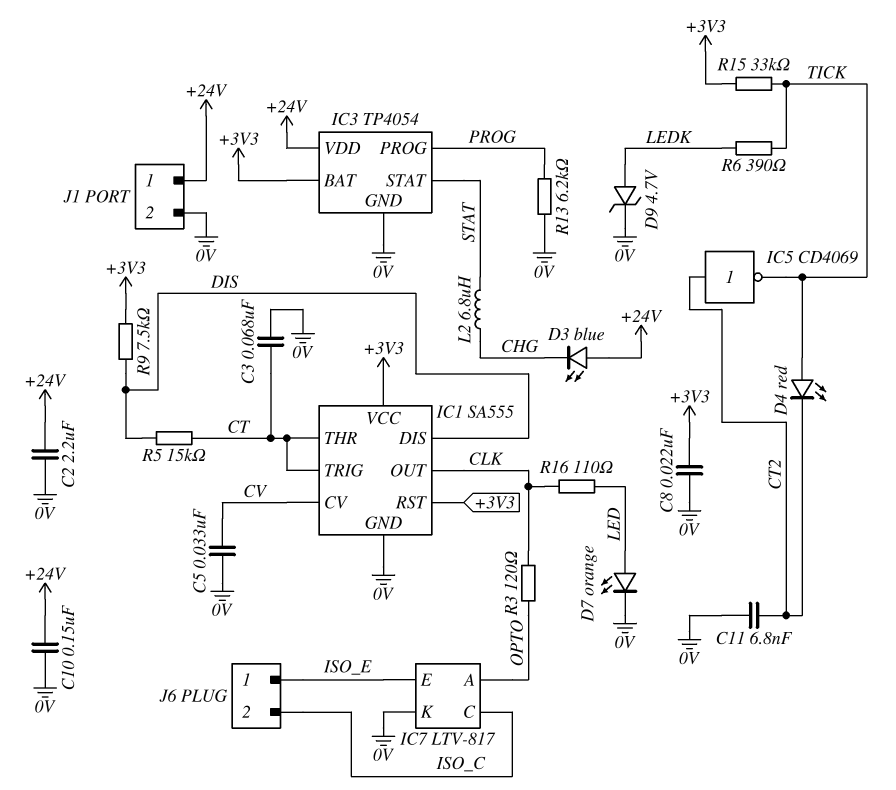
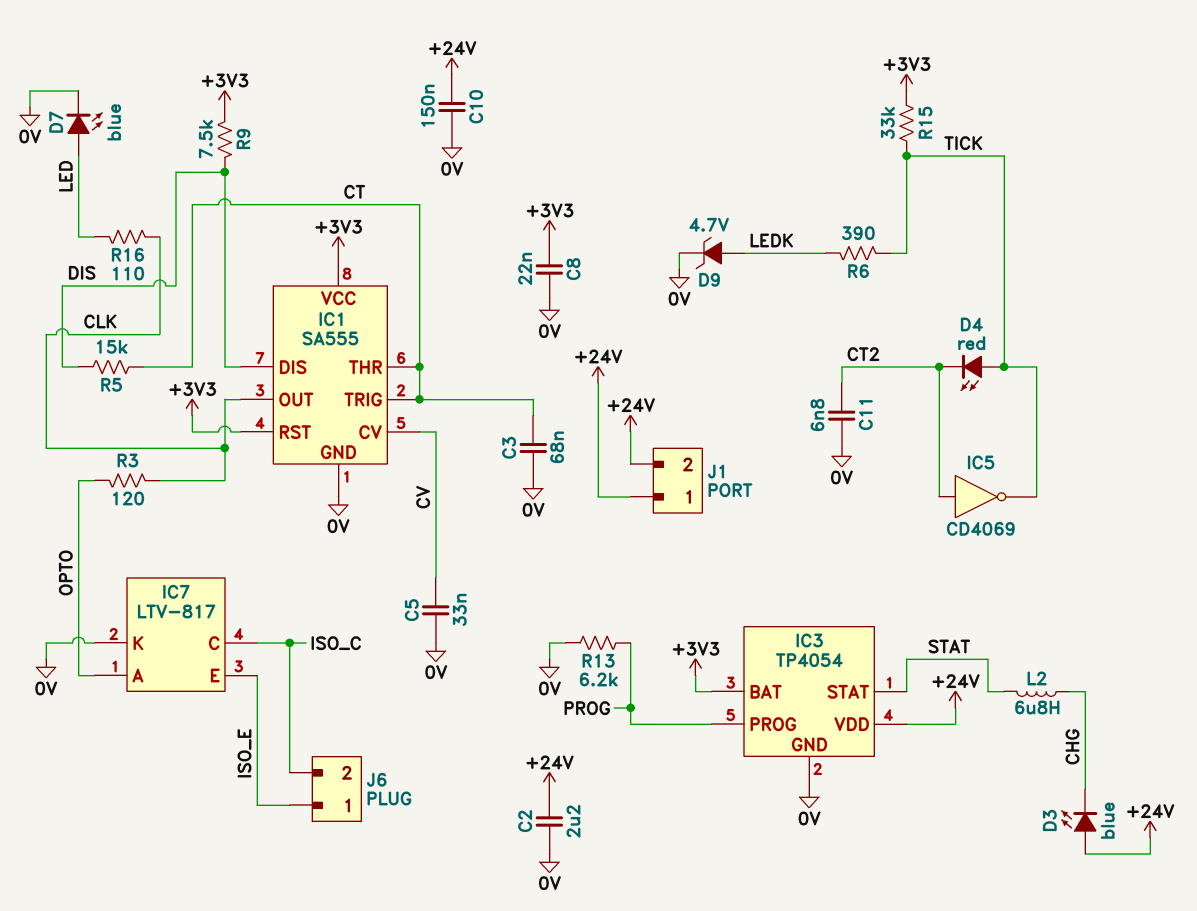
D7: LED orange (A LED, K 0V) -> LED blue (A LED, K 0V)
J1 pin 2: 0V -> +24V

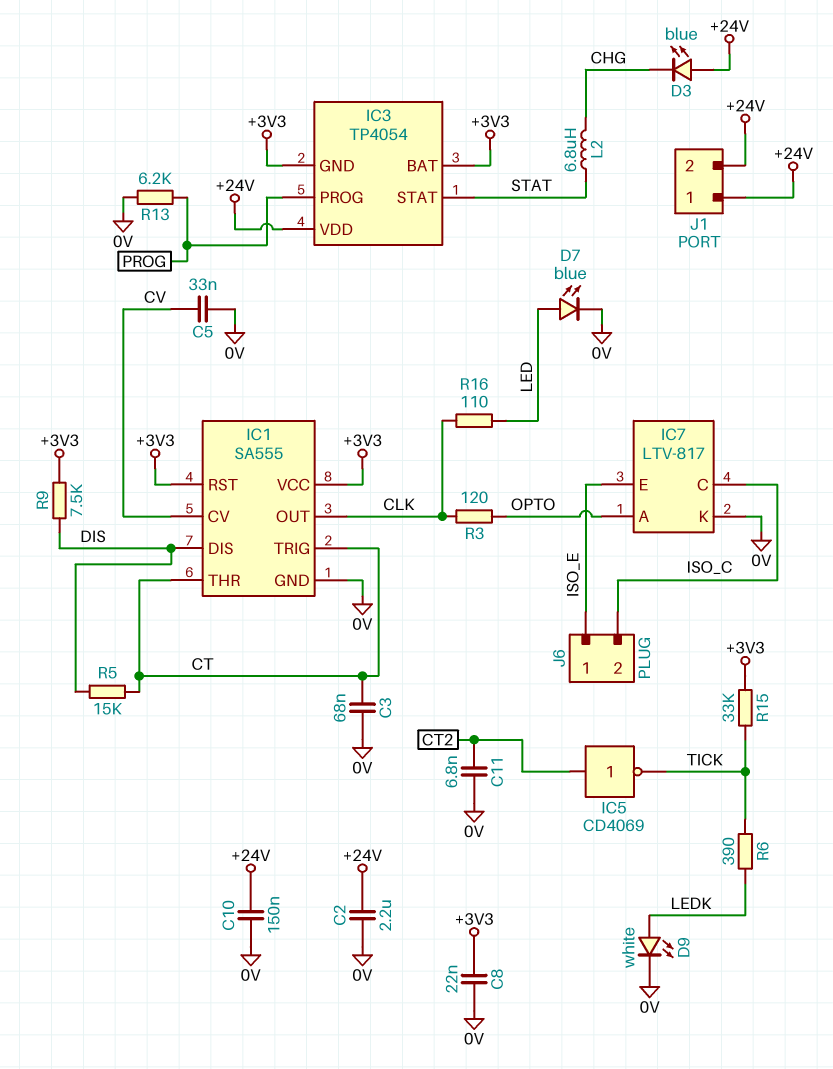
D4: LED red (A TICK, K CT2) -> none
D9: zener 4.7V (A LEDK, K 0V) -> LED white (A LEDK, K 0V)
IC3 pin GND: 0V -> +3V3

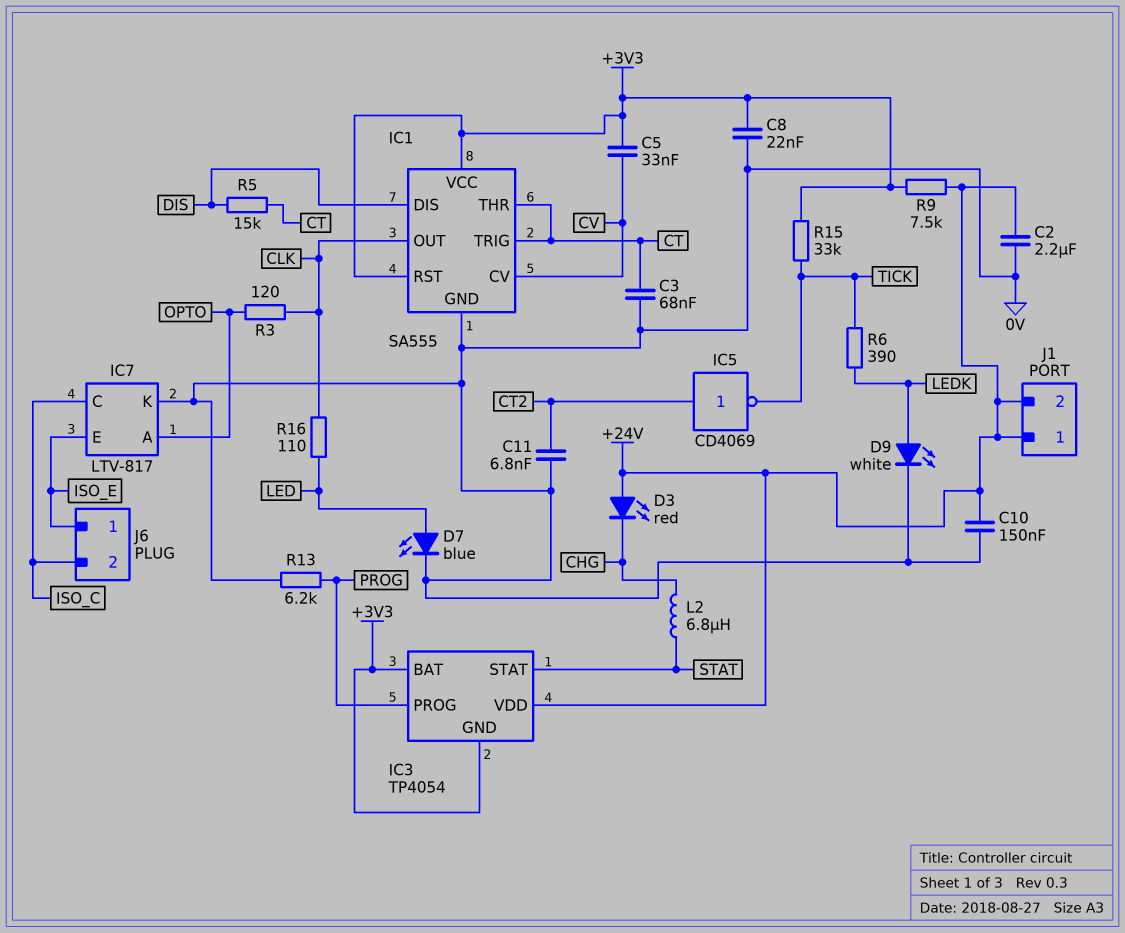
C5: 33nF (0V, CV) -> 33nF (+3V3, CV)
D3: LED blue (A +24V, K CHG) -> LED red (A +24V, K CHG)
R9: 7.5k (+3V3, DIS) -> 7.5k (+3V3, +24V)

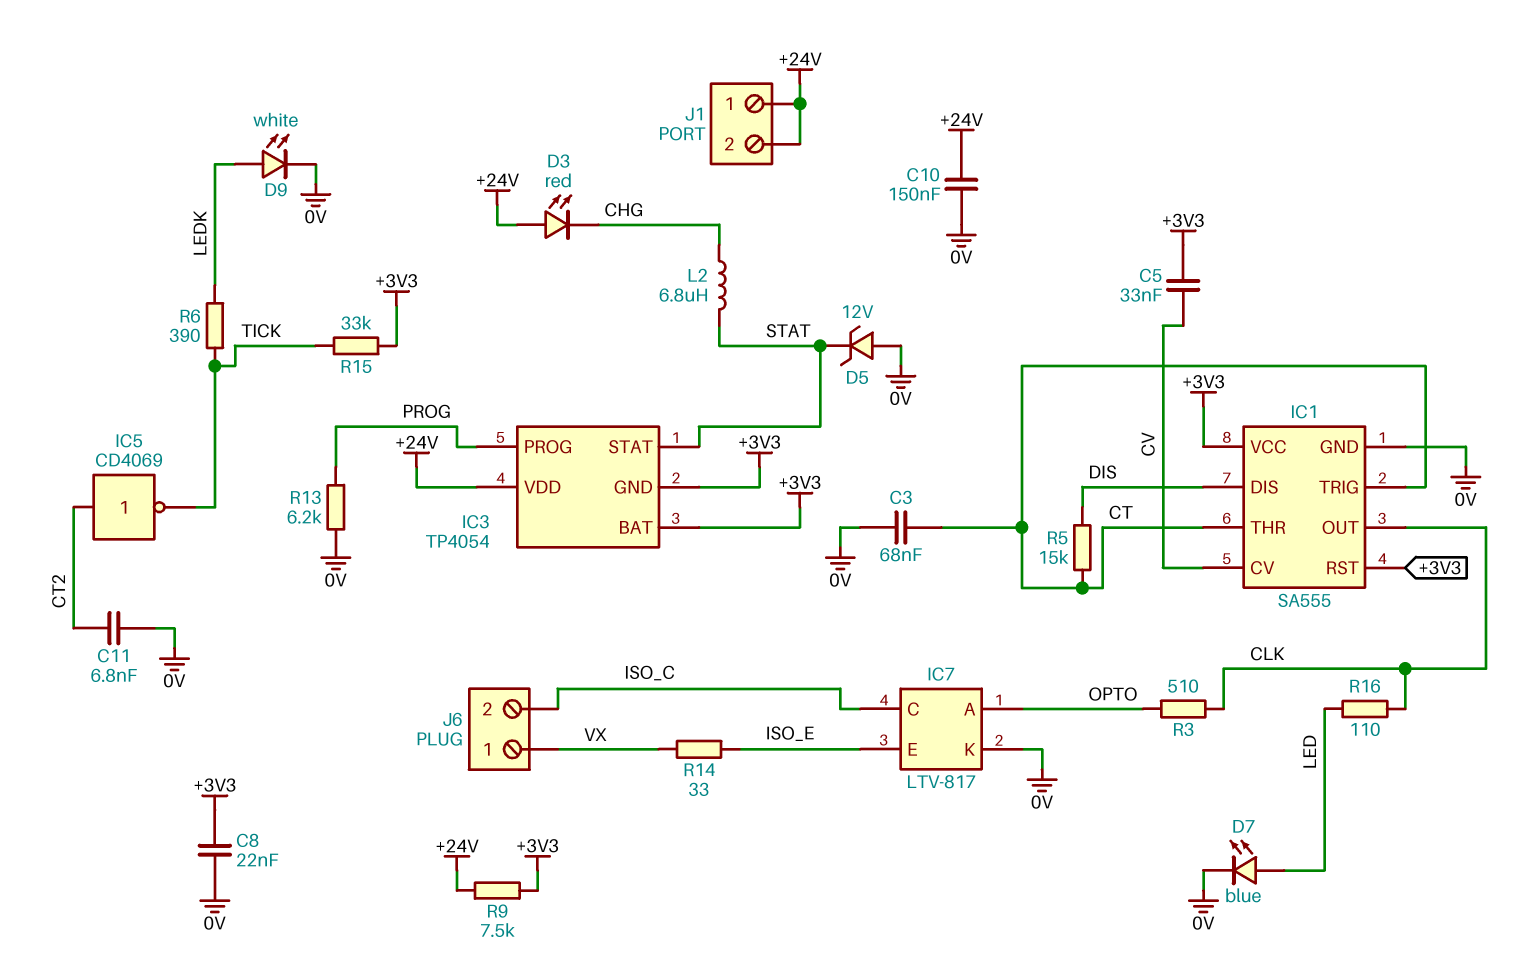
C2: 2.2uF (+24V, 0V) -> none
D5: none -> zener 12V (A 0V, K STAT)
J6 pin 1: ISO_E -> VX
R3: 120 (CLK, OPTO) -> 510 (CLK, OPTO)
R14: none -> 33 (ISO_E, VX)

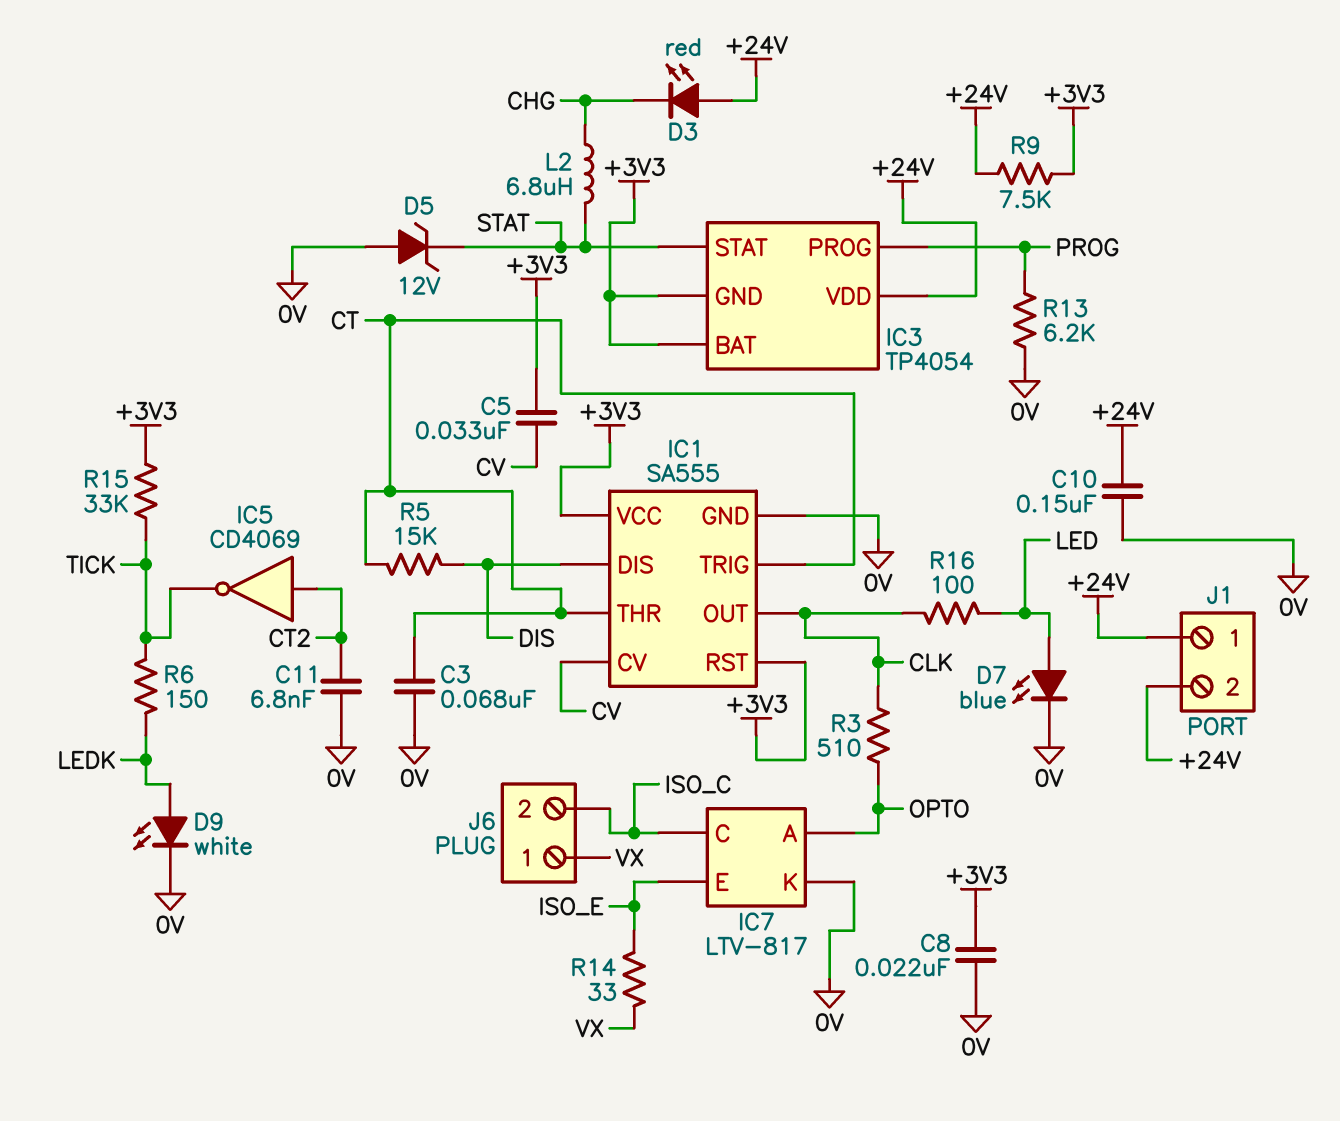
R6: 390 (LEDK, TICK) -> 150 (LEDK, TICK)
R16: 110 (CLK, LED) -> 100 (CLK, LED)

